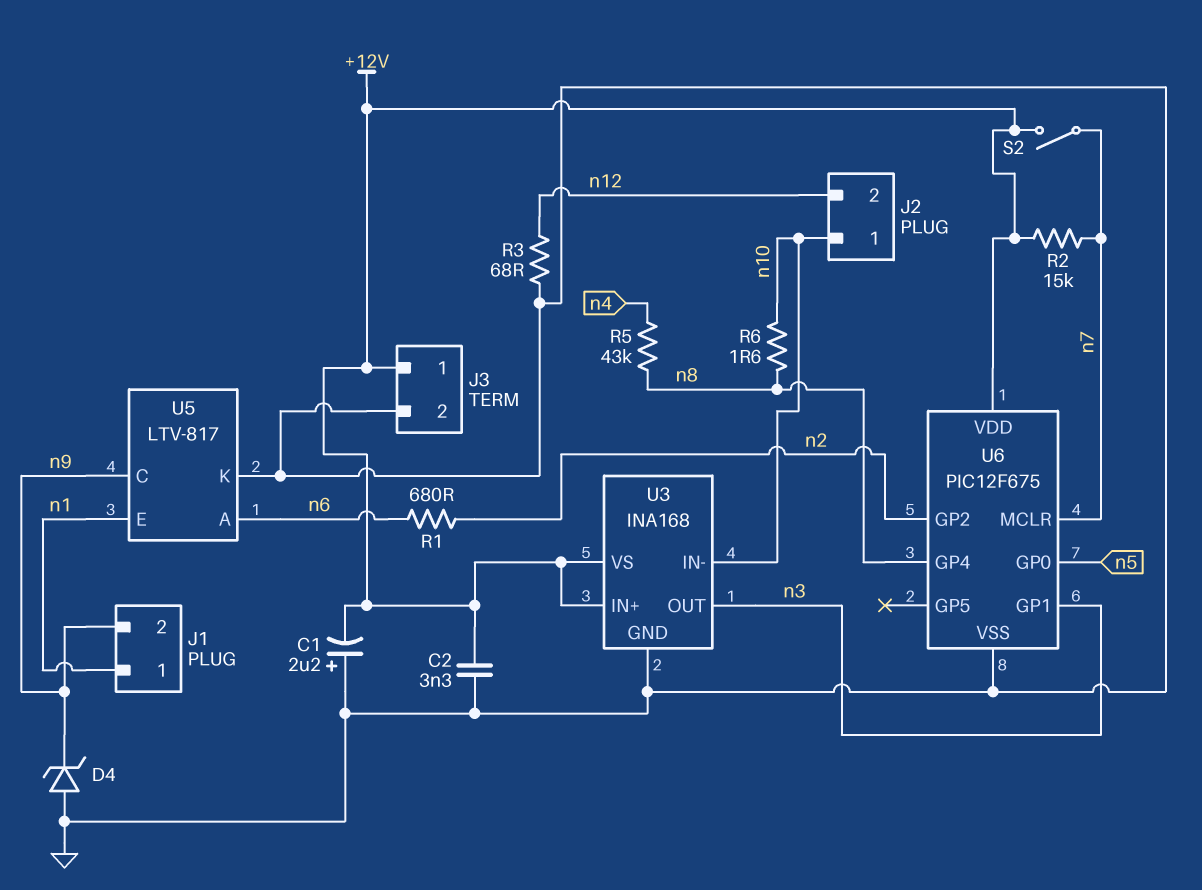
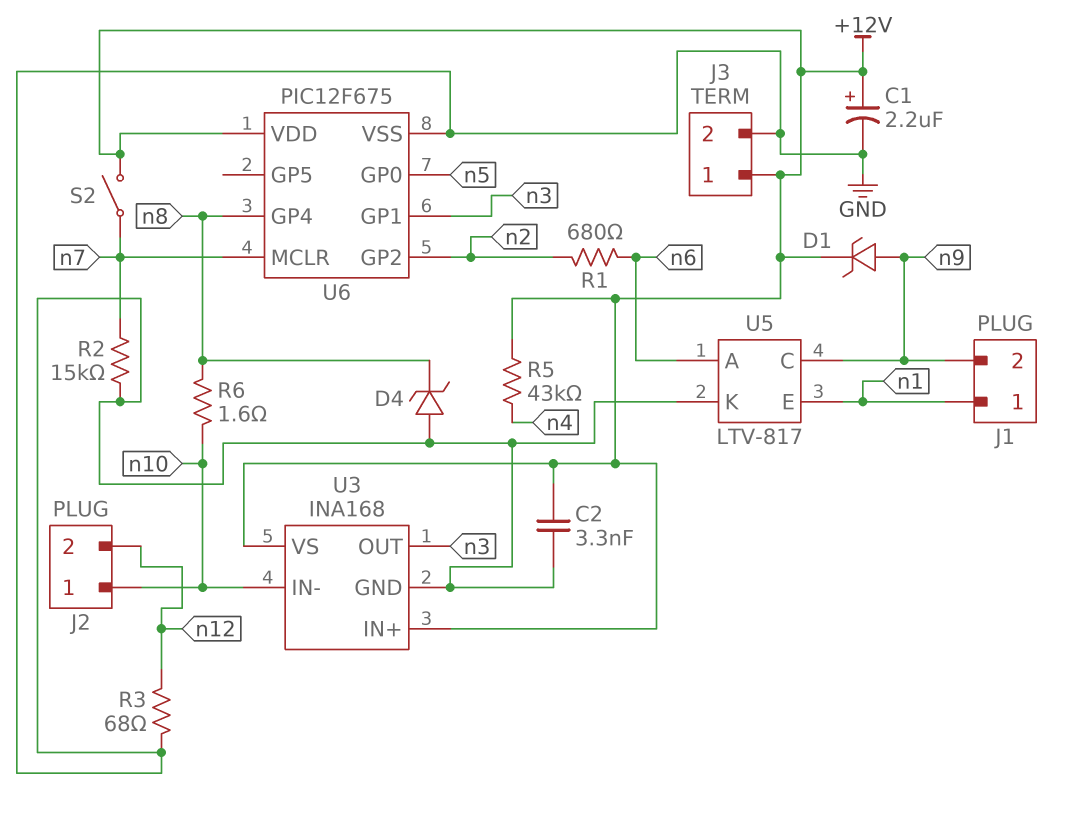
C1: 2.2uF (plus GND, minus +12V) -> 2.2uF (plus +12V, minus GND)
D1: none -> zener (A n9, K +12V)
D4: zener (A GND, K n9) -> zener (A GND, K n8)
R2: 15k (+12V, n7) -> 15k (GND, n7)
R5: 43k (n4, n8) -> 43k (+12V, n4)

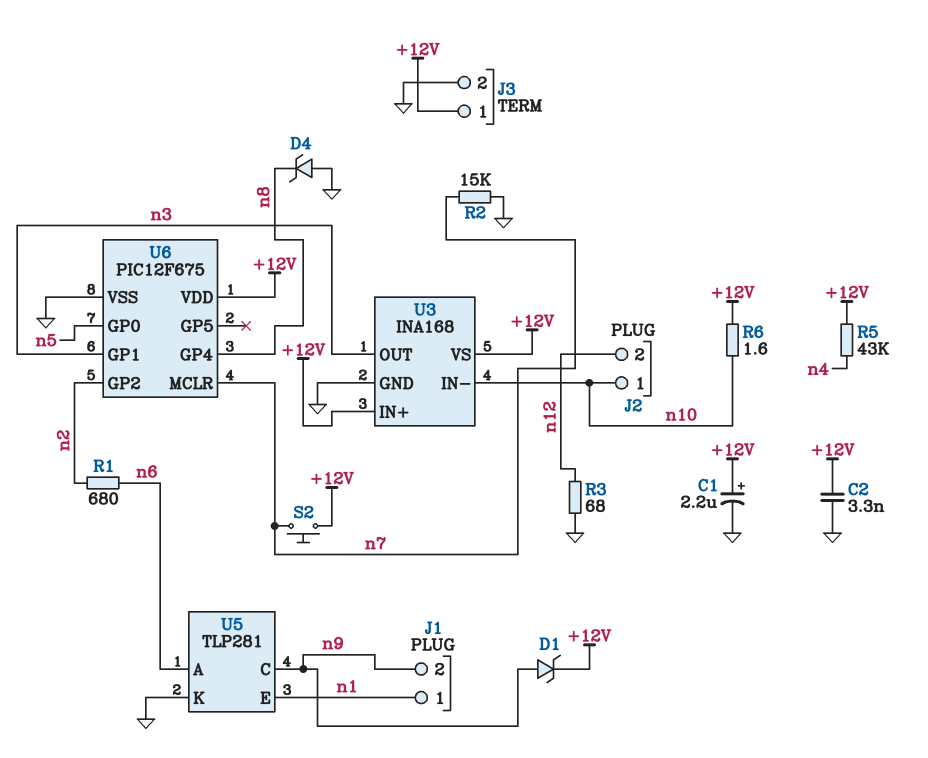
R6: 1.6 (n8, n10) -> 1.6 (+12V, n10)
S2: switch (+12V, n7) -> button (+12V, n7)
U5: LTV-817 -> TLP281

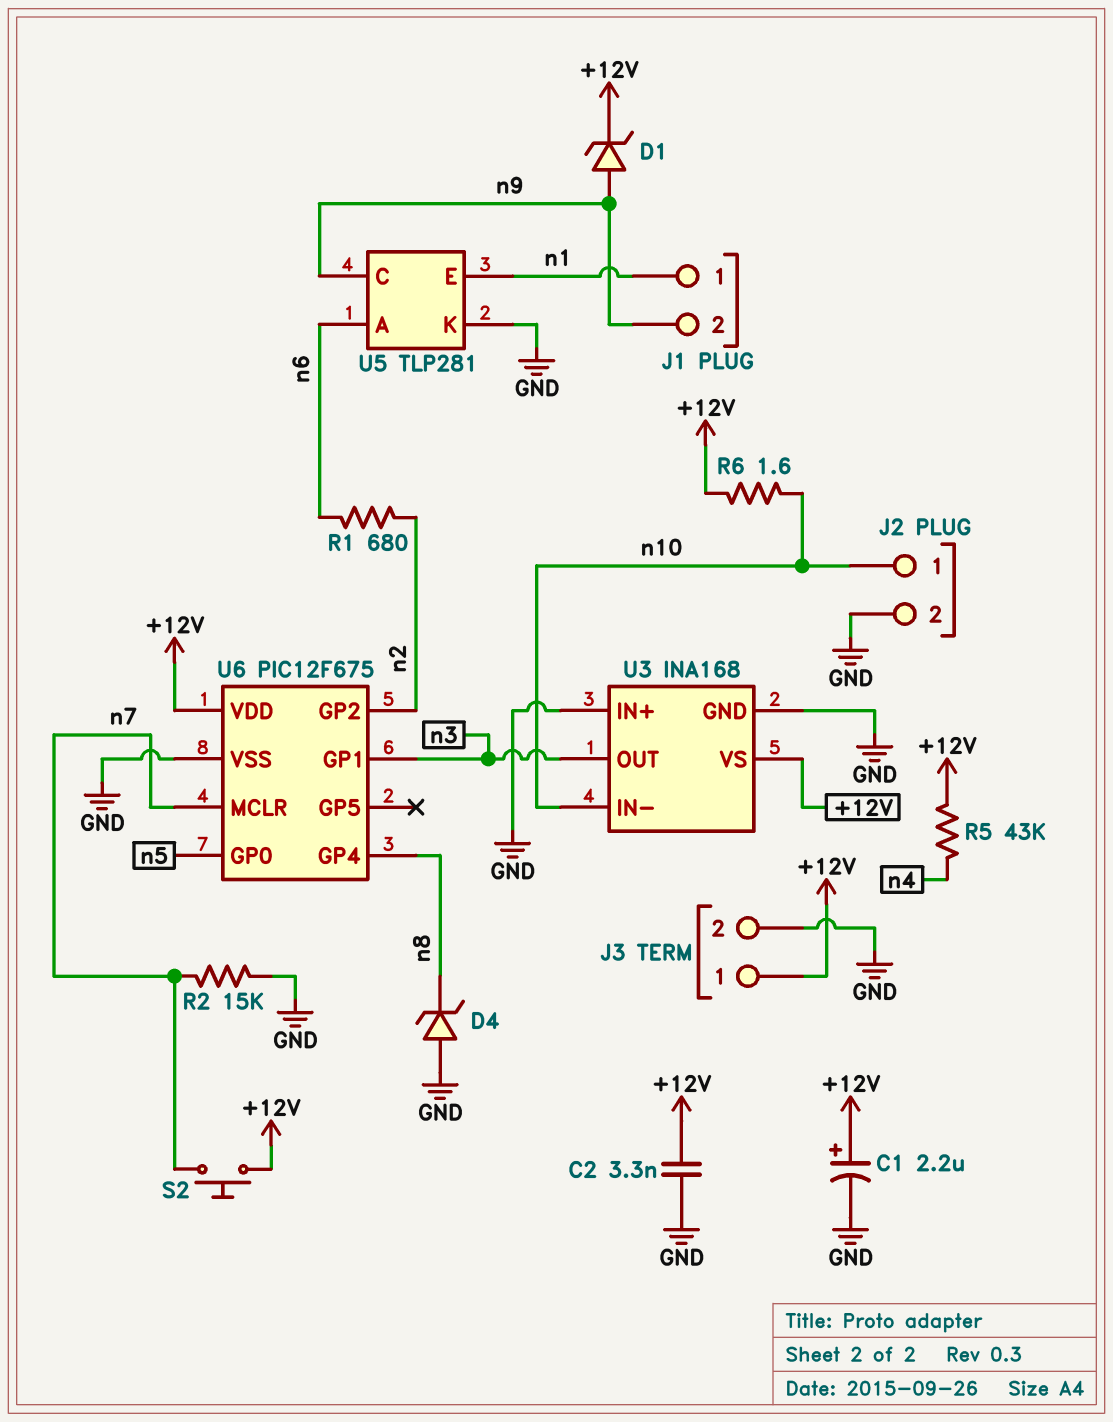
J2 pin 2: n12 -> GND
R3: 68 (GND, n12) -> none
U3 pin IN+: +12V -> GND

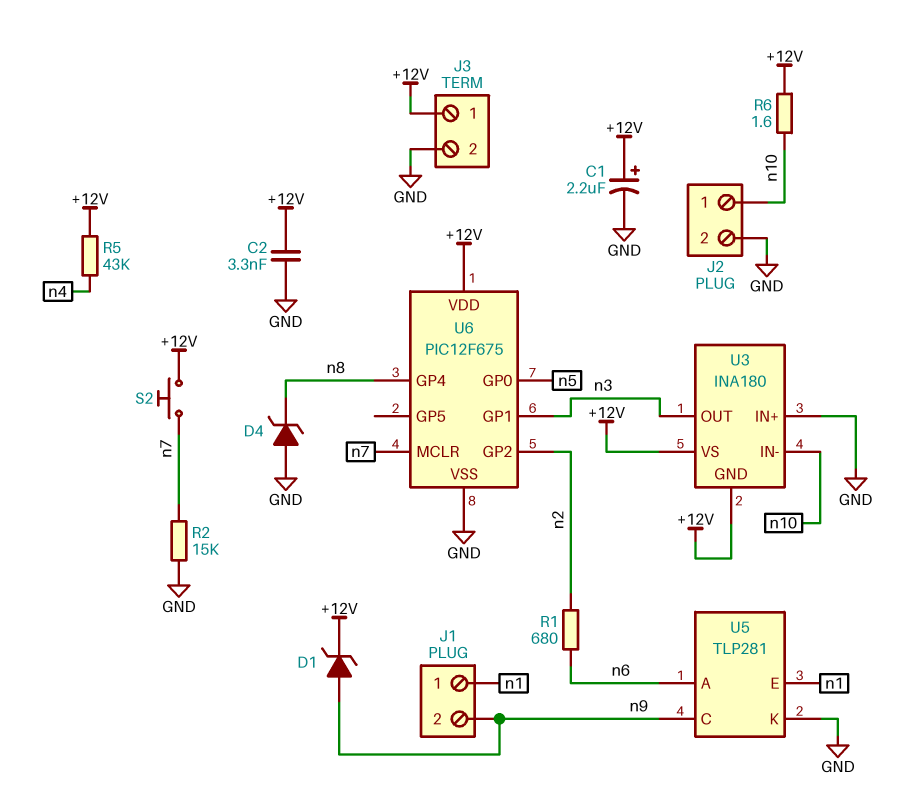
U3: INA168 -> INA180
U3 pin GND: GND -> +12V

